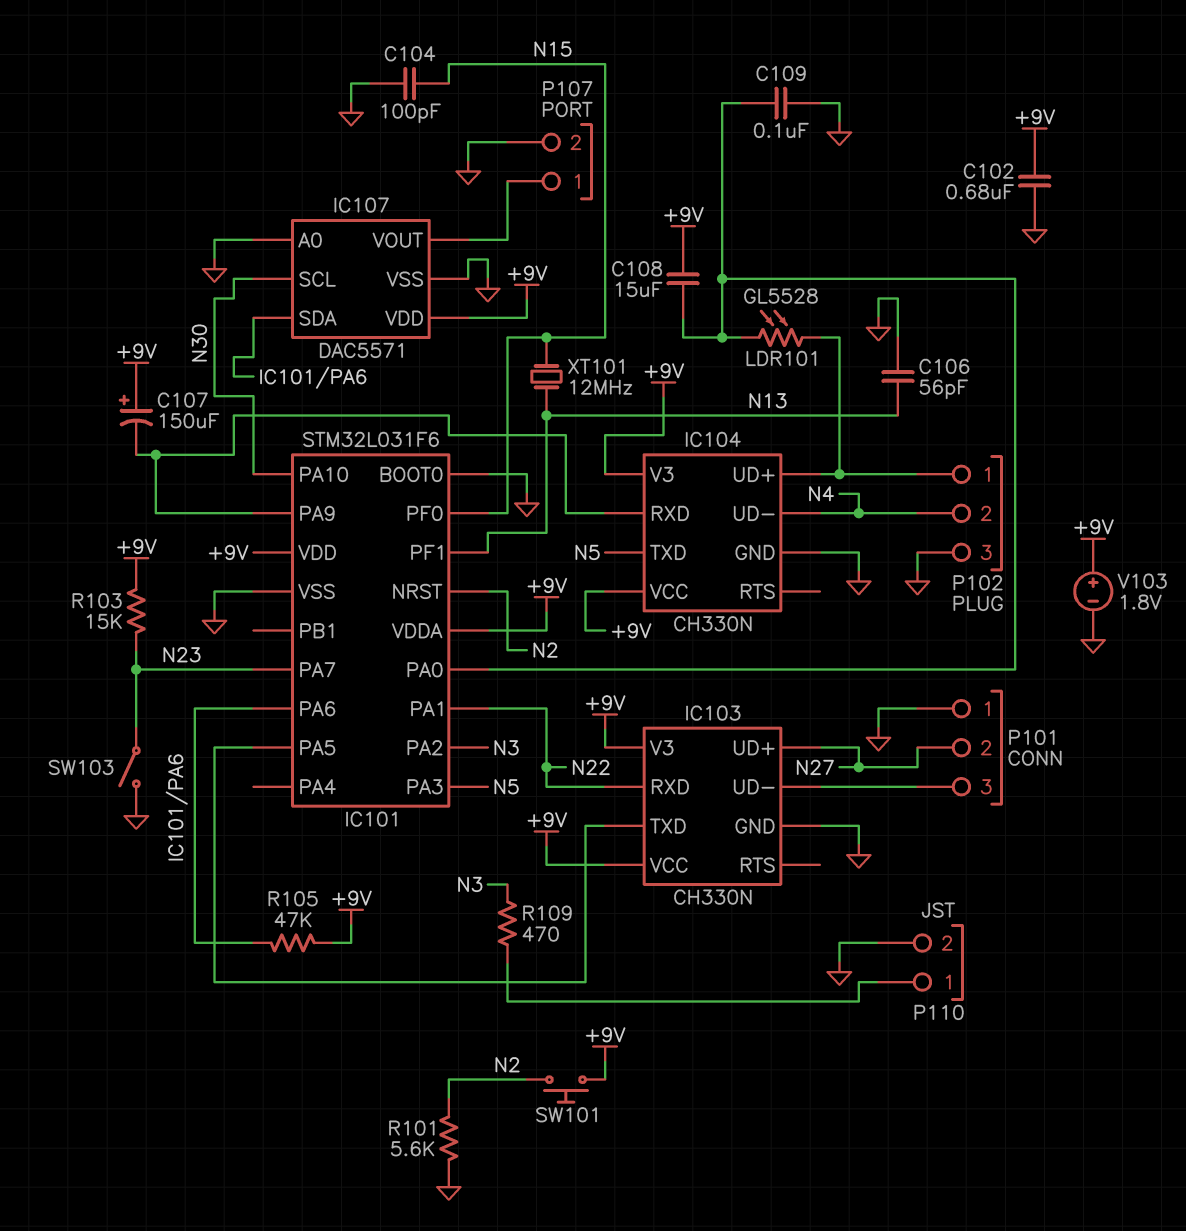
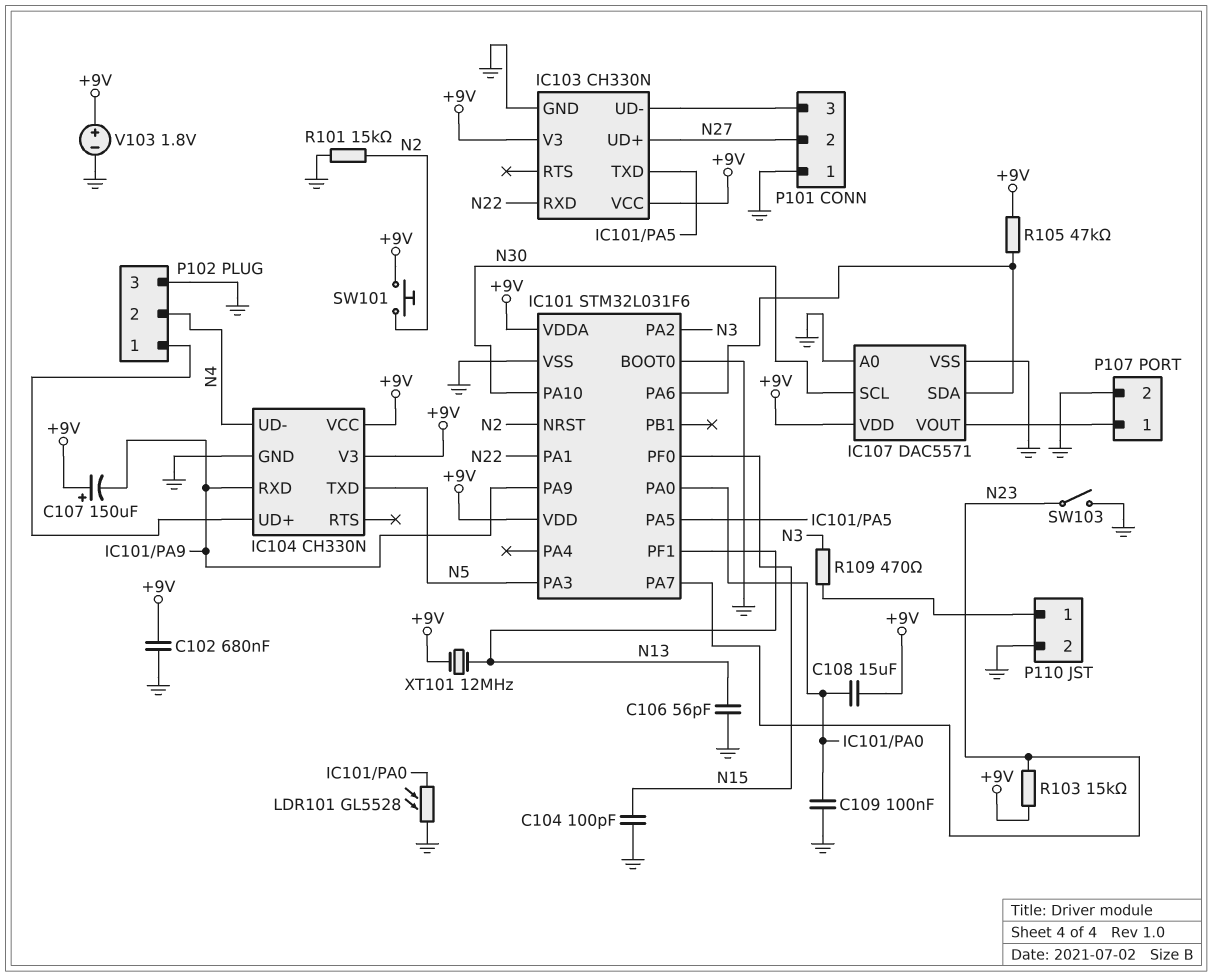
LDR101: GL5528 (IC101/PA0, IC104/UD+) -> GL5528 (GND, IC101/PA0)
R101: 5.6k (GND, N2) -> 15k (GND, N2)
XT101: 12MHz (N13, N15) -> 12MHz (+9V, N13)

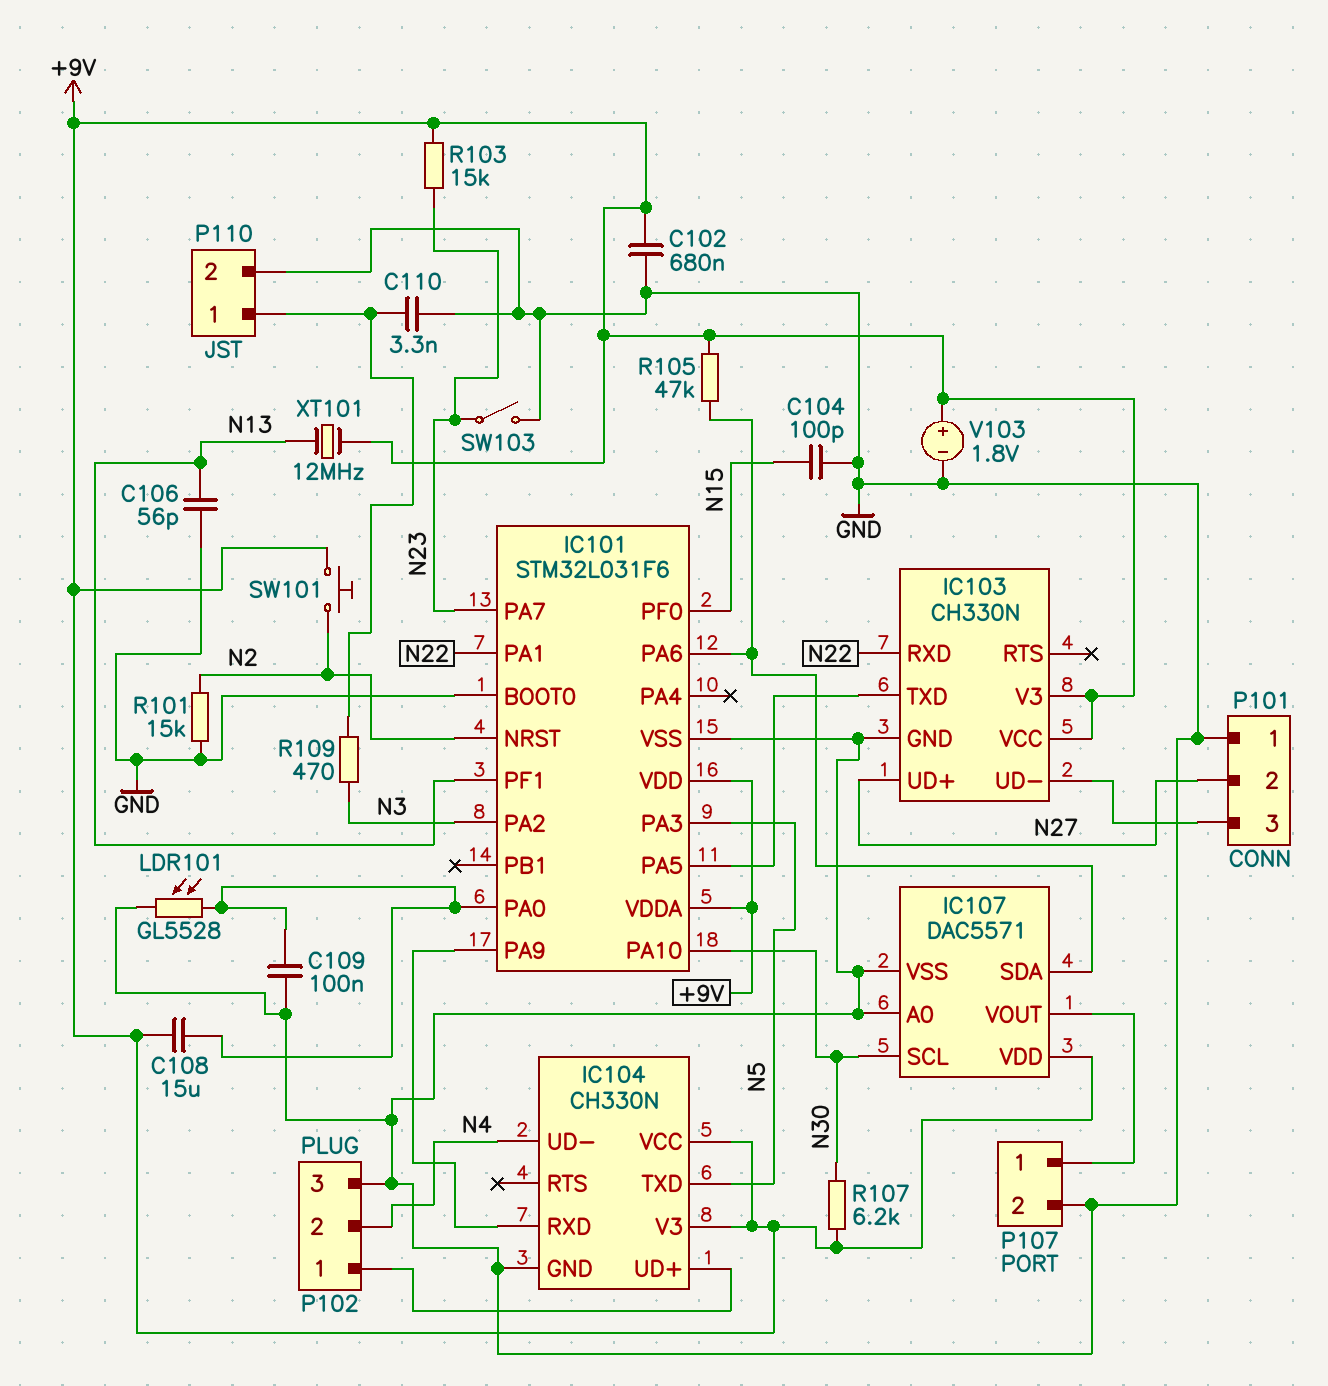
C107: 150uF (plus +9V, minus IC101/PA9) -> none
C110: none -> 3.3nF (GND, P110/1)
R107: none -> 6.2k (+9V, N30)

